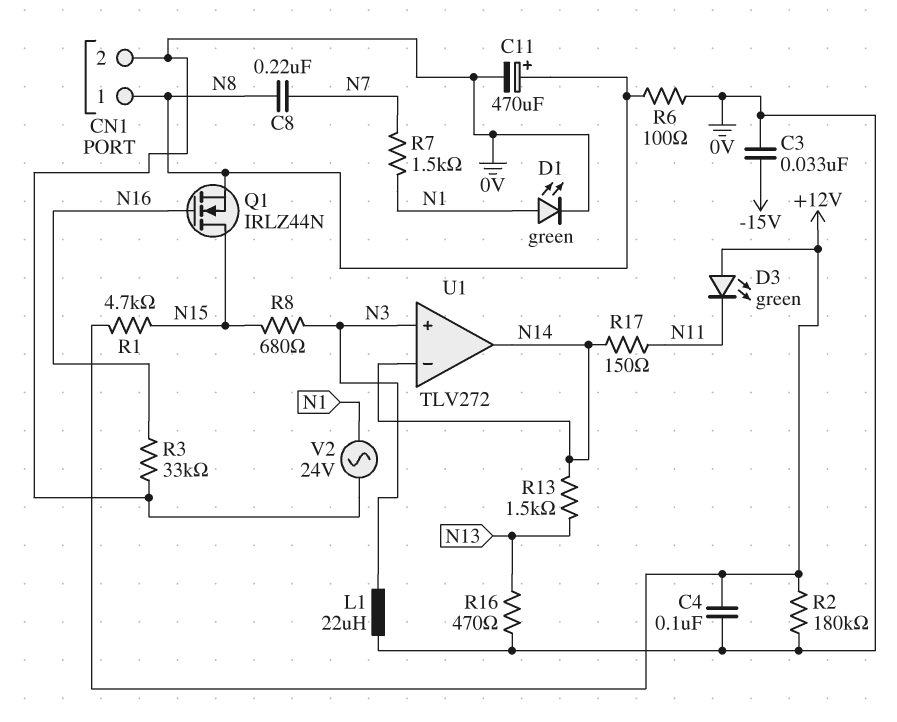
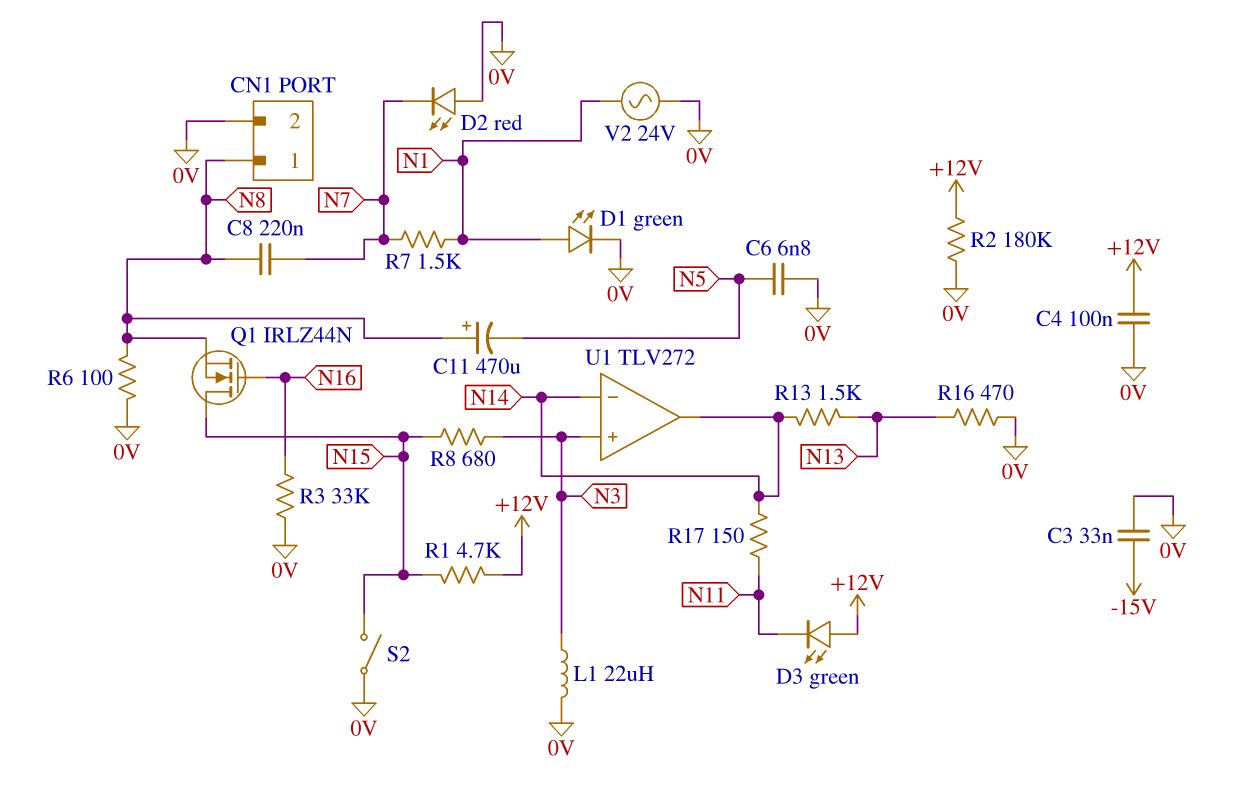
C6: none -> 6.8nF (0V, N5)
C11: 470uF (plus N8, minus 0V) -> 470uF (plus N8, minus N5)
D2: none -> LED red (A 0V, K N7)
S2: none -> switch (0V, N15)

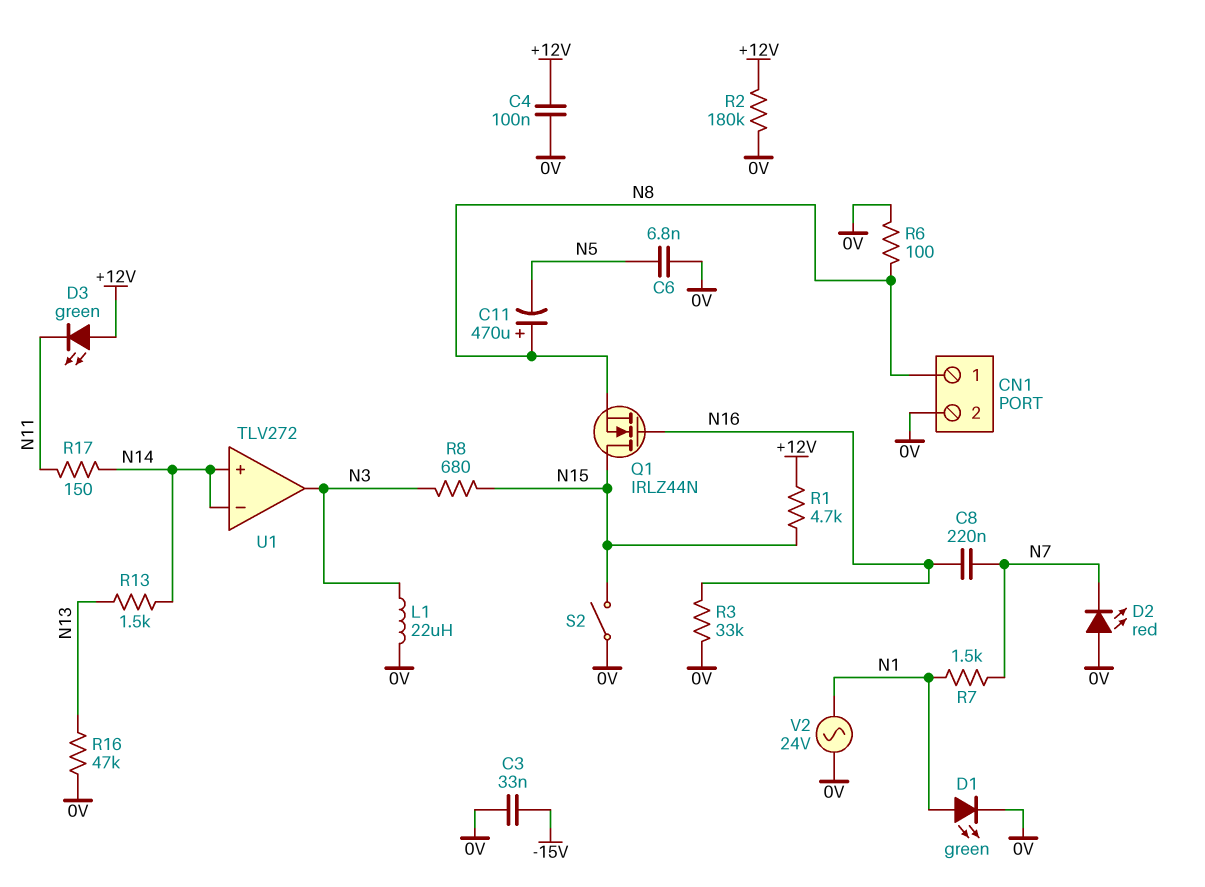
C8: 220nF (N7, N8) -> 220nF (N7, N16)
R16: 470 (0V, N13) -> 47k (0V, N13)
U1 pin in+: N3 -> N14
U1 pin out: N14 -> N3

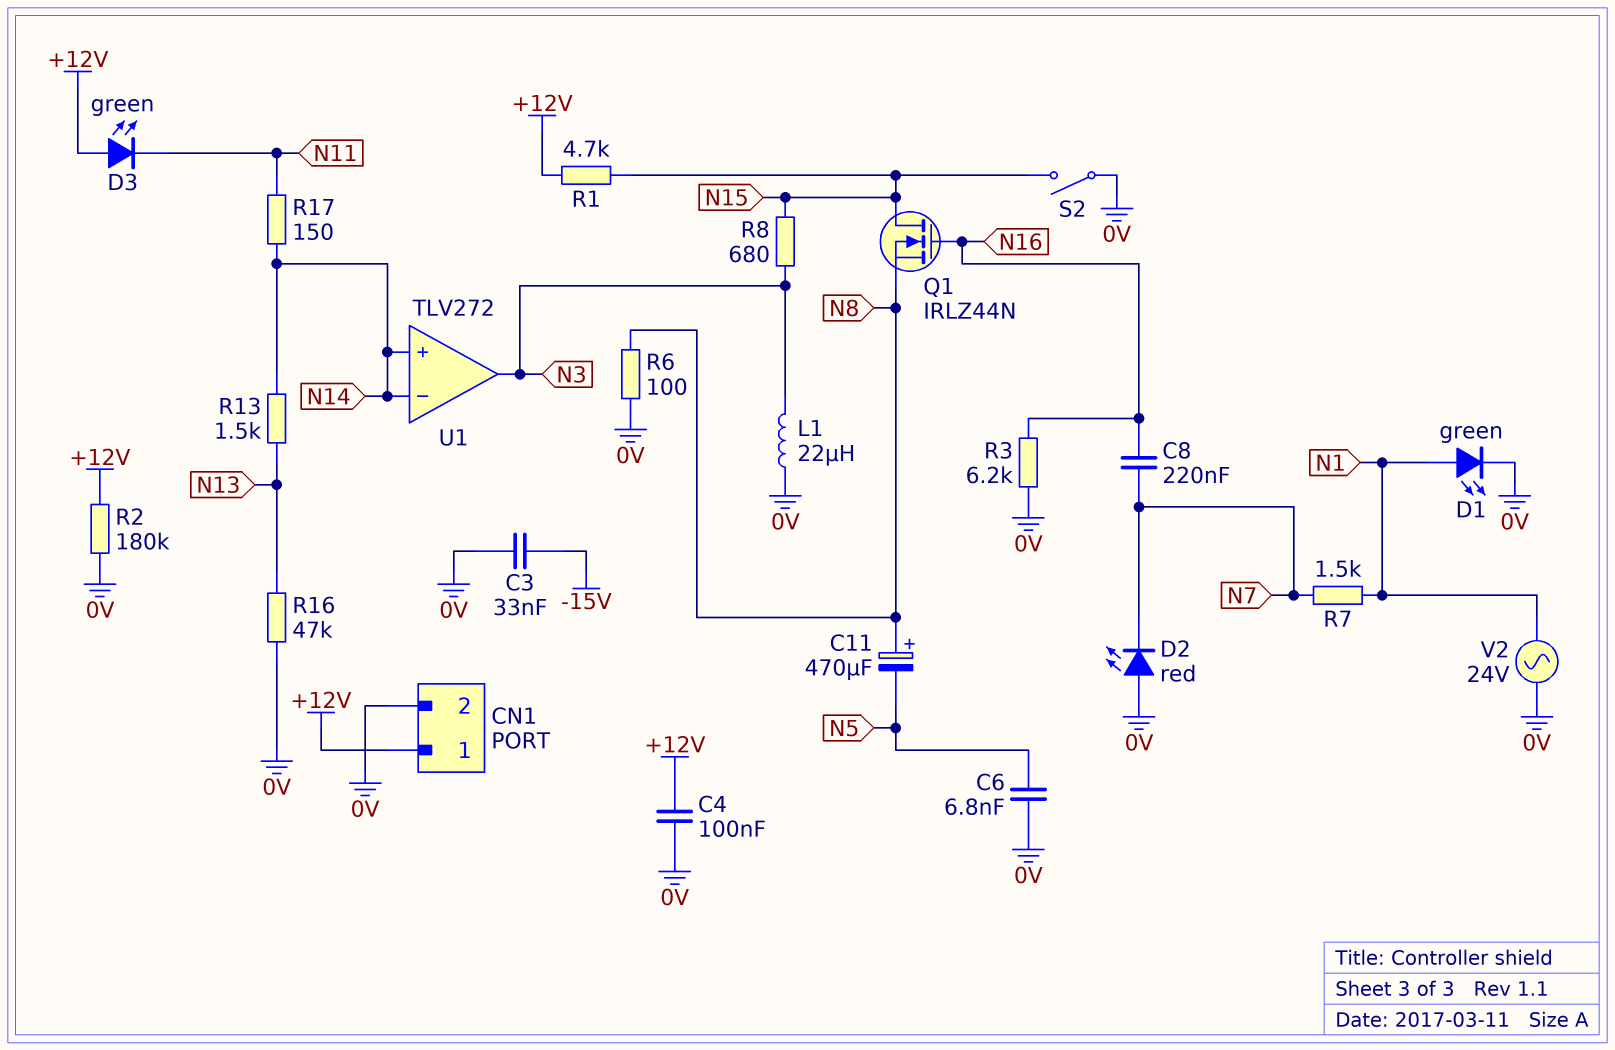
CN1 pin 1: N8 -> +12V
R3: 33k (0V, N16) -> 6.2k (0V, N16)

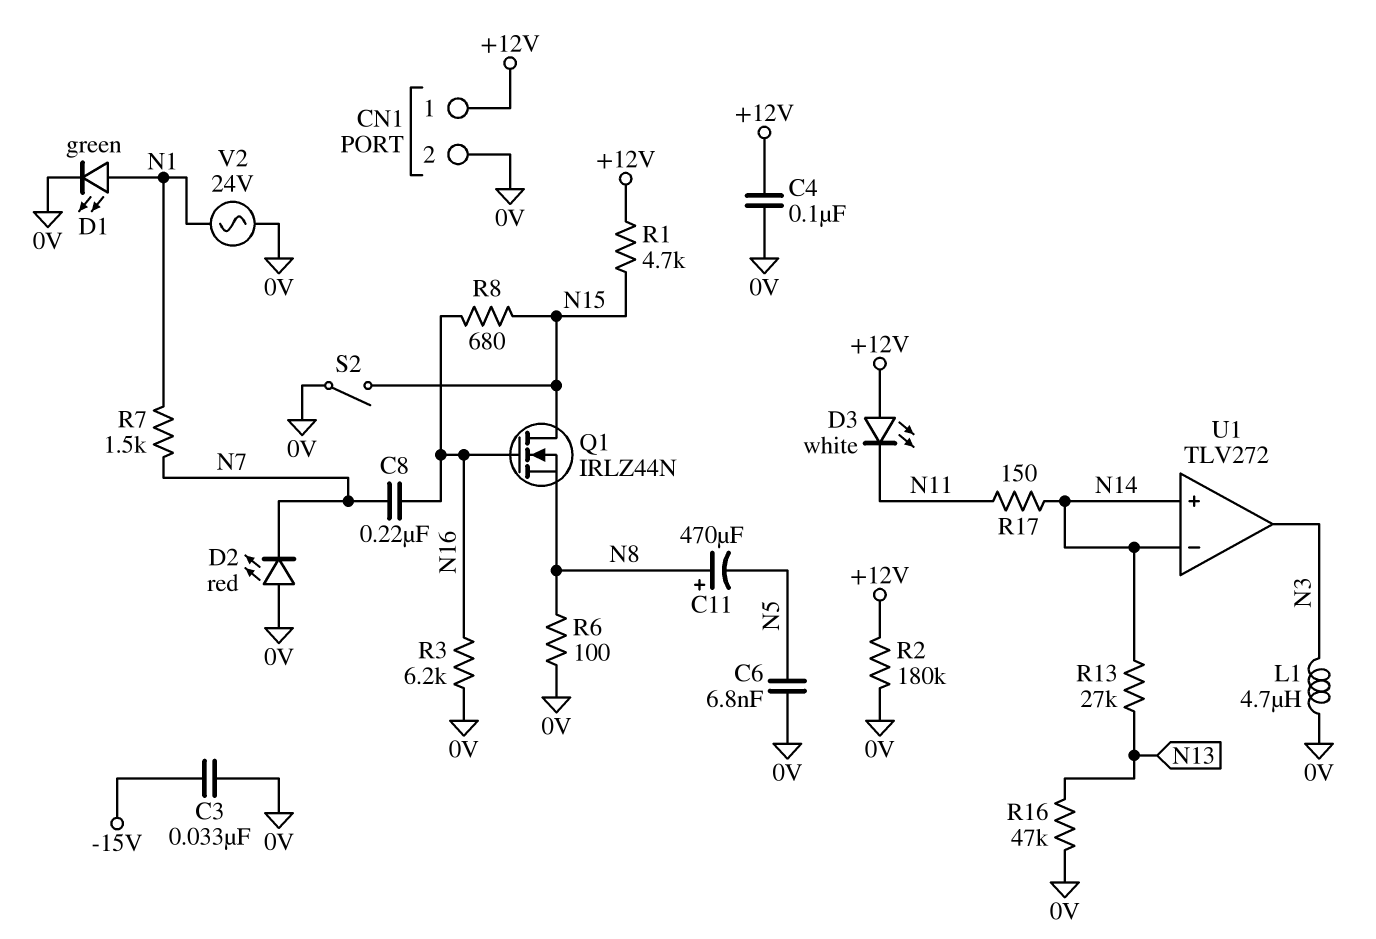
D3: LED green (A +12V, K N11) -> LED white (A +12V, K N11)
L1: 22uH (0V, N3) -> 4.7uH (0V, N3)
R8: 680 (N3, N15) -> 680 (N15, N16)
R13: 1.5k (N13, N14) -> 27k (N13, N14)

